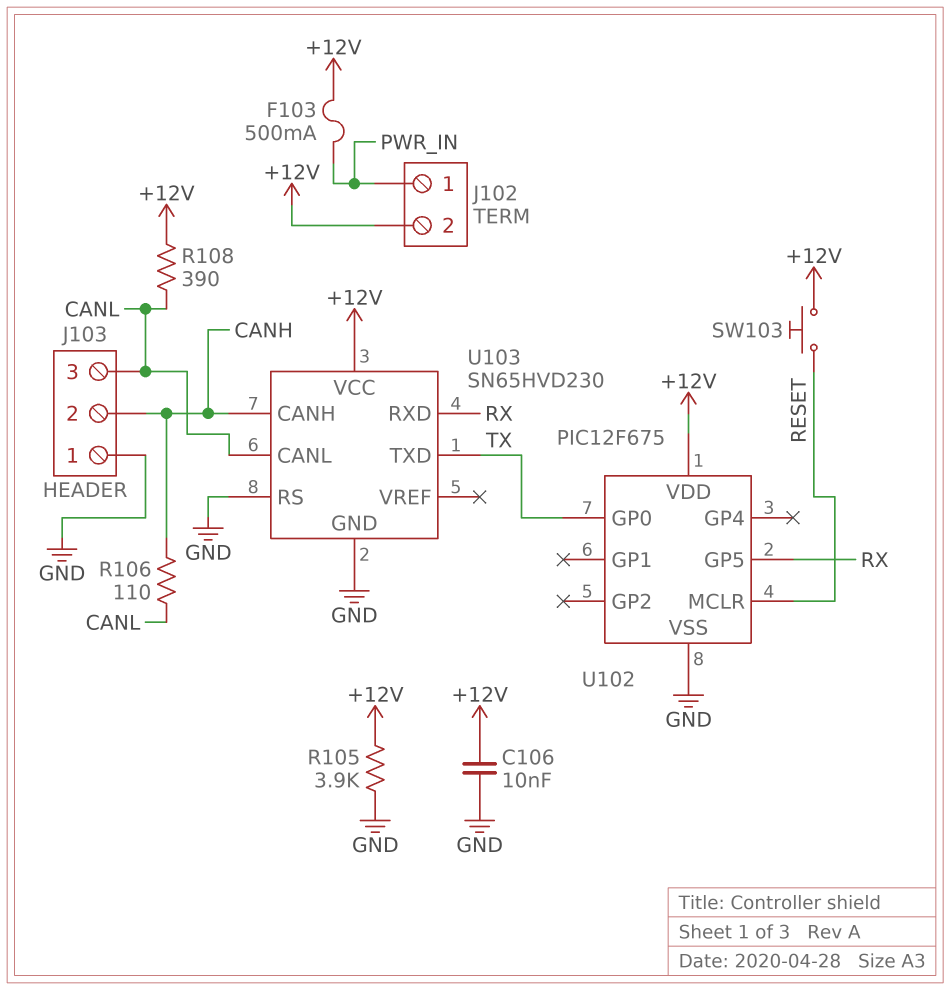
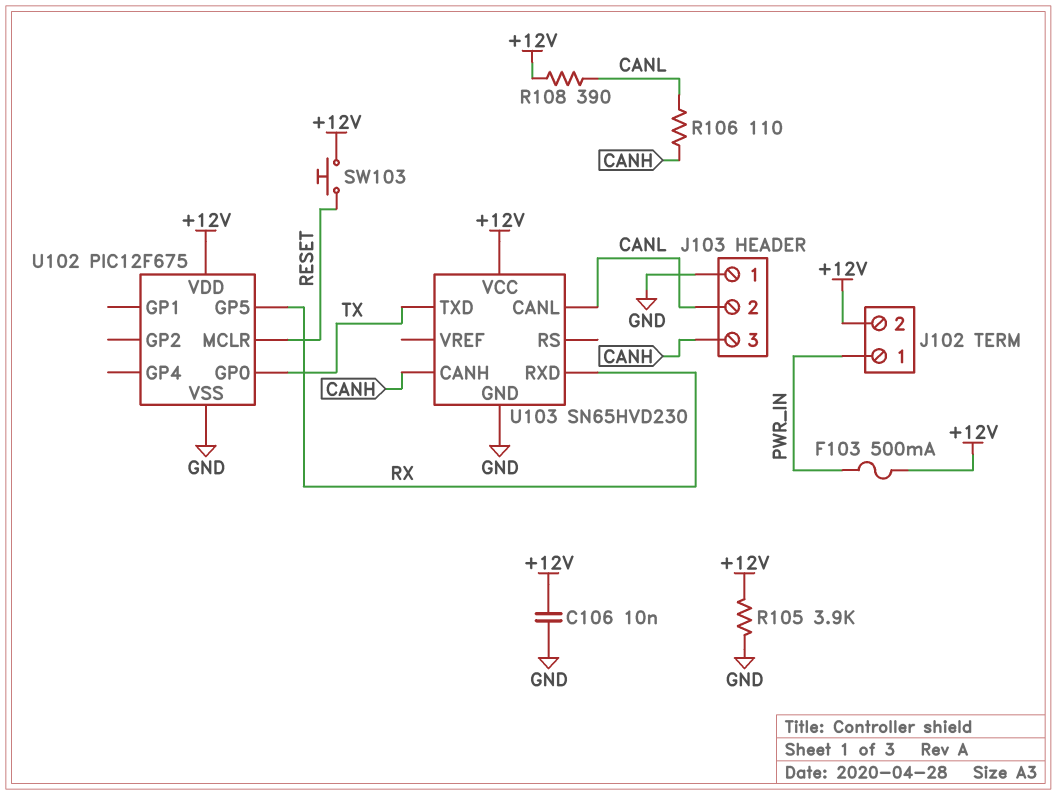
J103 pin 2: CANH -> CANL
J103 pin 3: CANL -> CANH
U103 pin RS: GND -> none

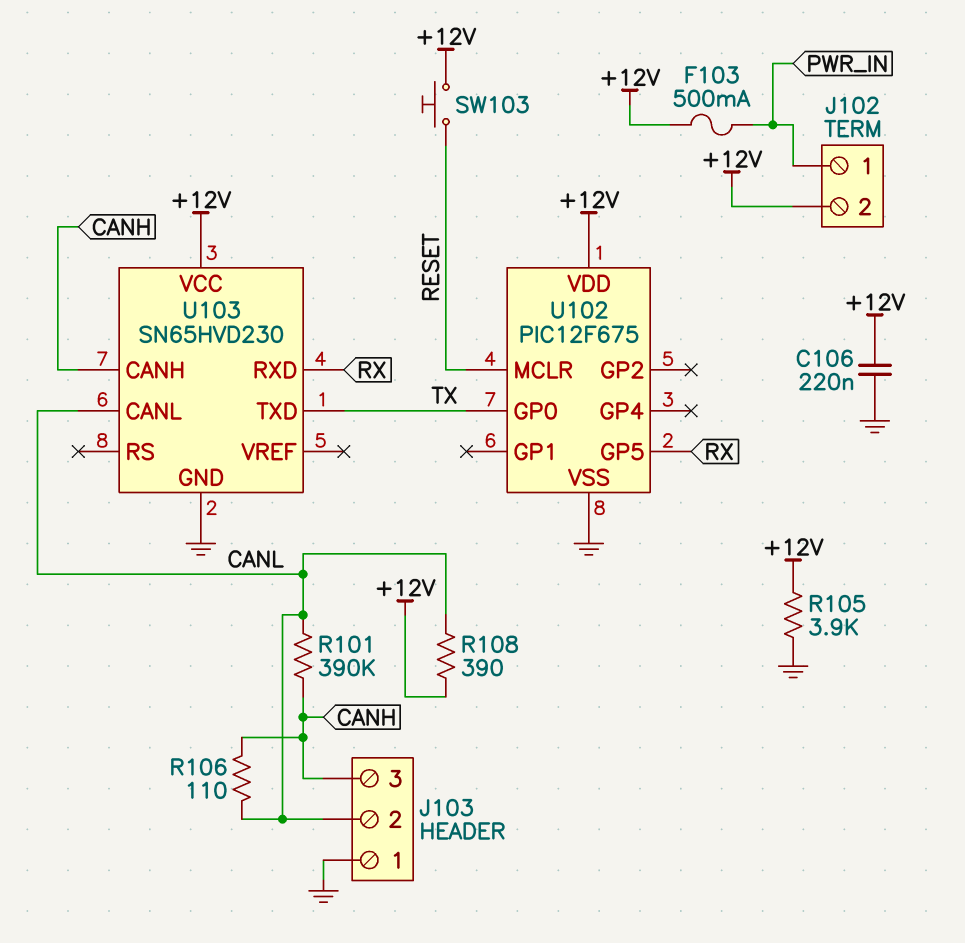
C106: 10nF (+12V, GND) -> 220nF (+12V, GND)
R101: none -> 390k (CANH, CANL)

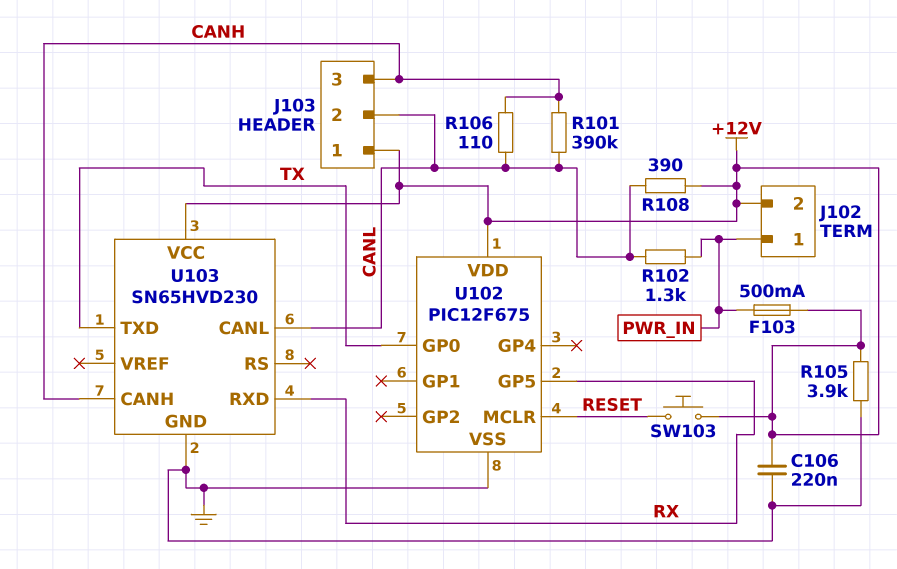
J103 pin 1: GND -> +12V
R102: none -> 1.3k (CANL, PWR_IN)

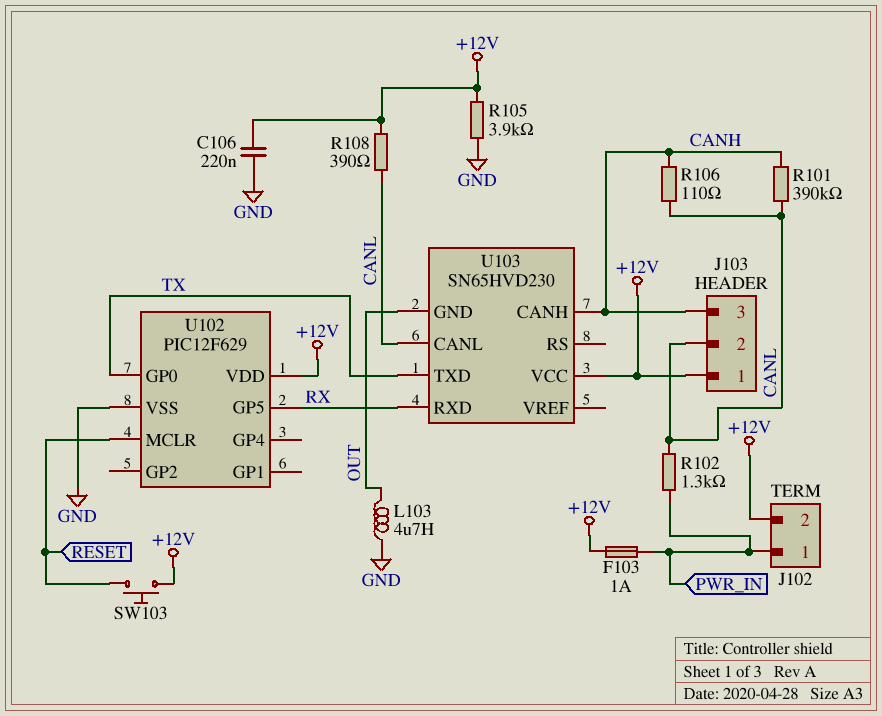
F103: 500mA (+12V, PWR_IN) -> 1A (+12V, PWR_IN)
L103: none -> 4.7uH (GND, OUT)
U102: PIC12F675 -> PIC12F629
U103 pin GND: GND -> OUT

